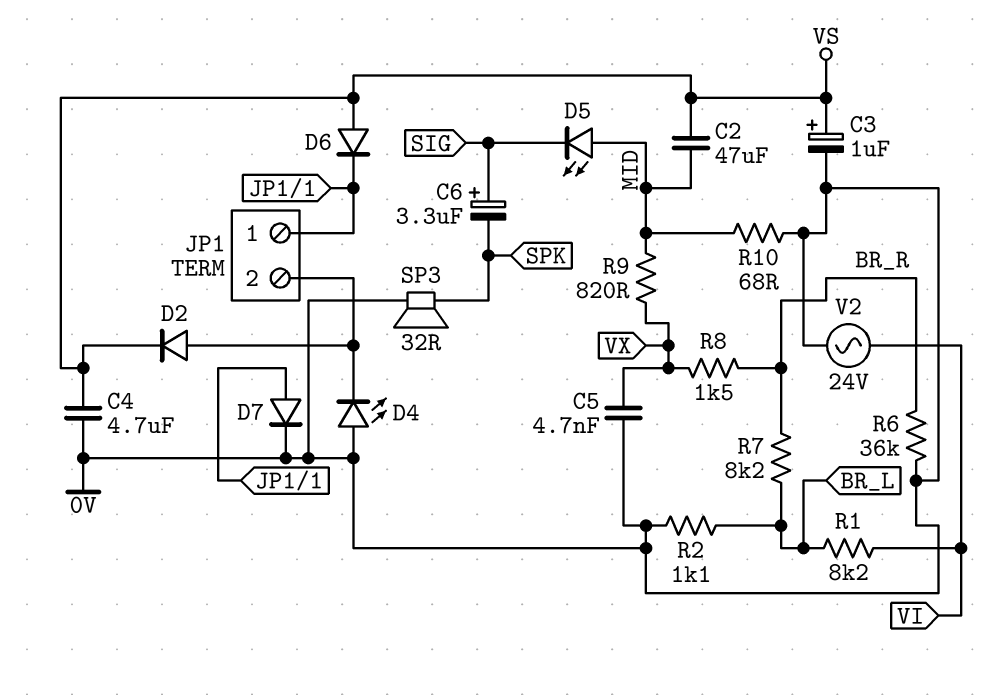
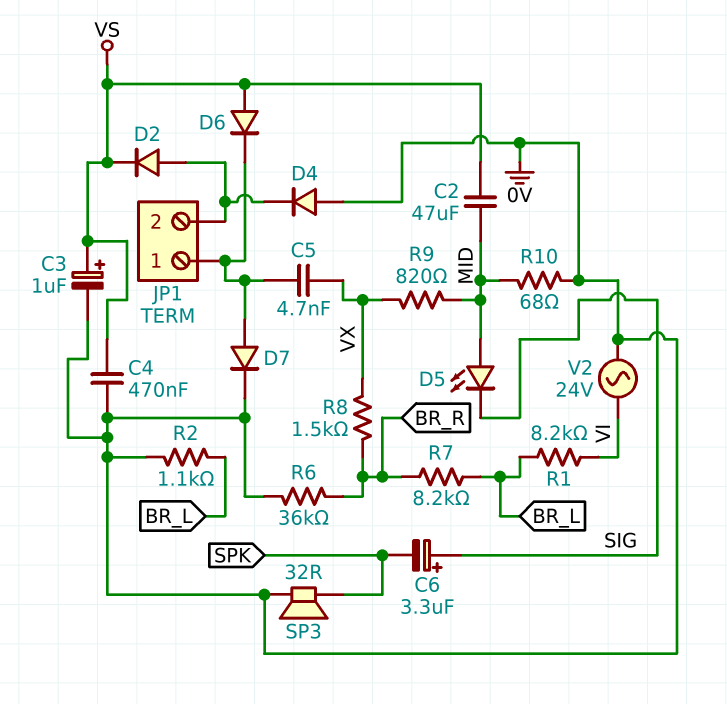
C4: 4.7uF (0V, VS) -> 470nF (0V, VS)
C5: 4.7nF (0V, VX) -> 4.7nF (JP1/1, VX)
D4: LED (A 0V, K JP1/2) -> diode (A 0V, K JP1/2)

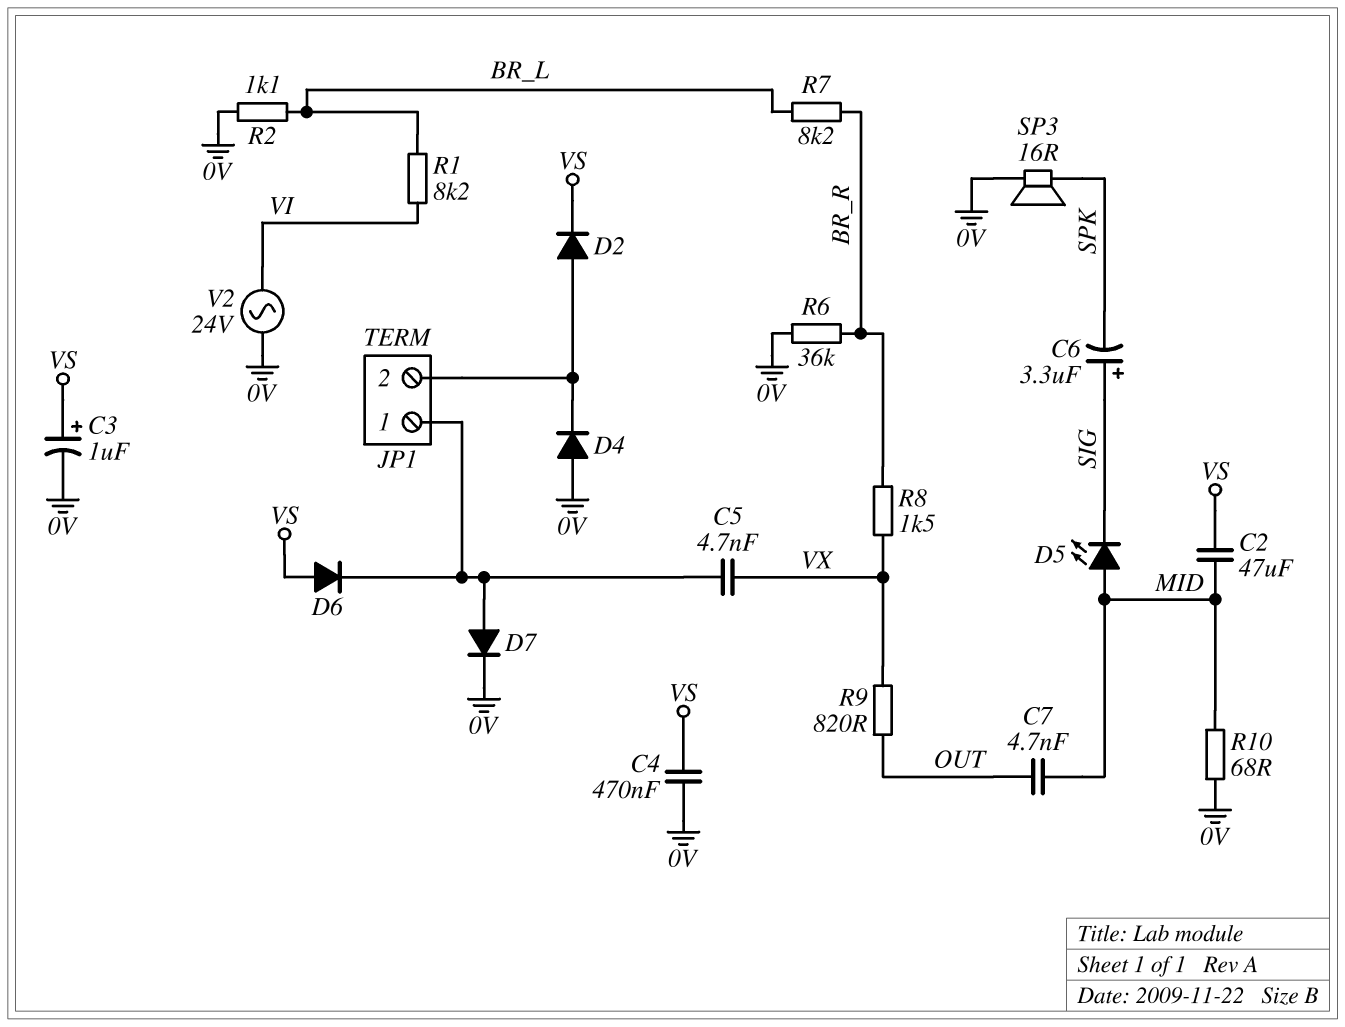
C7: none -> 4.7nF (MID, OUT)
R9: 820 (MID, VX) -> 820 (OUT, VX)
SP3: speaker 32R (0V, SPK) -> speaker 16R (0V, SPK)

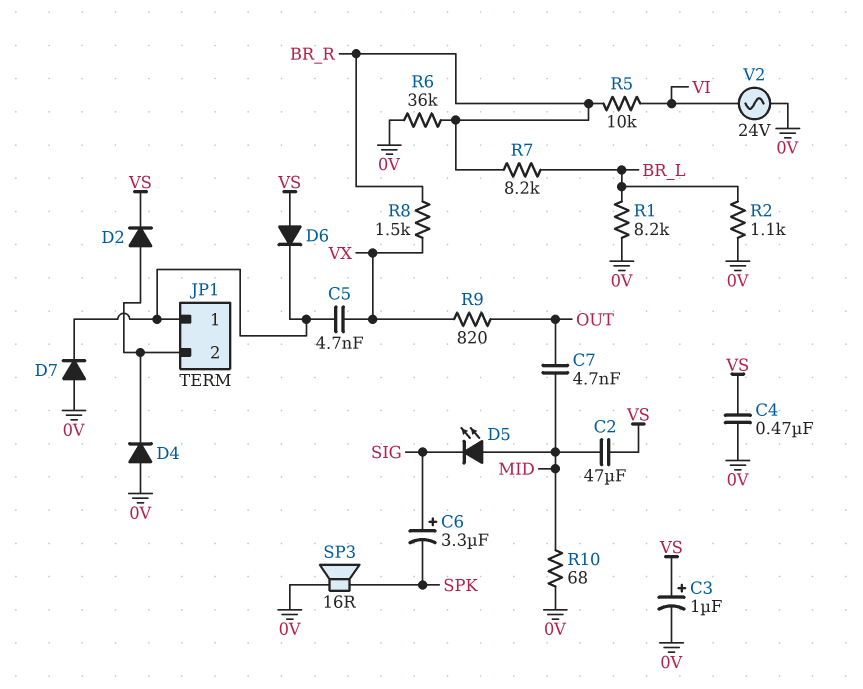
D7: diode (A JP1/1, K 0V) -> diode (A 0V, K JP1/1)
R1: 8.2k (BR_L, VI) -> 8.2k (0V, BR_L)
R5: none -> 10k (BR_R, VI)

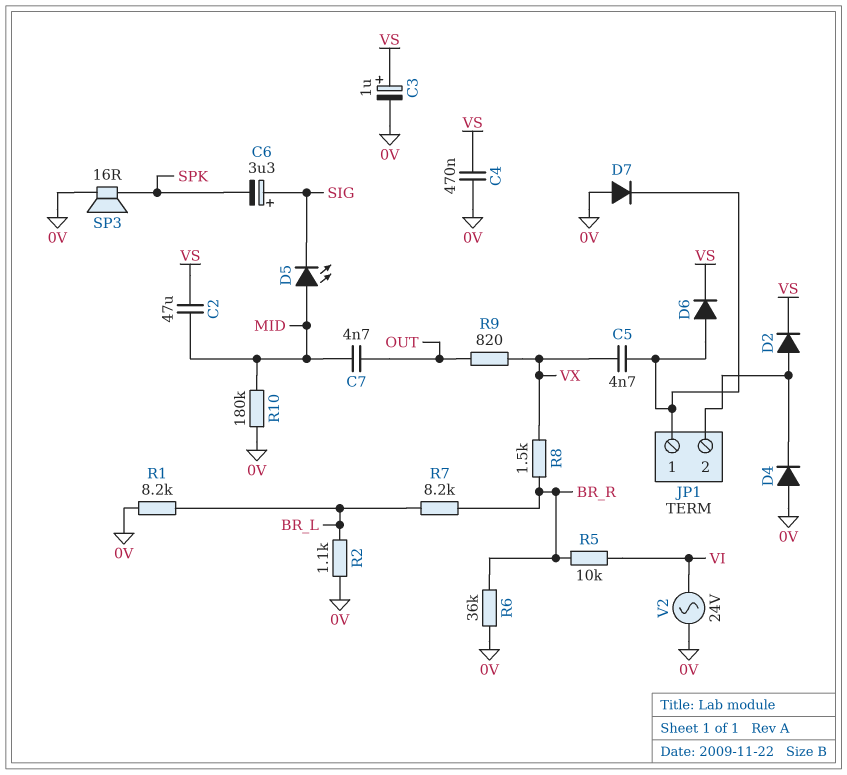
D6: diode (A VS, K JP1/1) -> diode (A JP1/1, K VS)
R10: 68 (0V, MID) -> 180k (0V, MID)

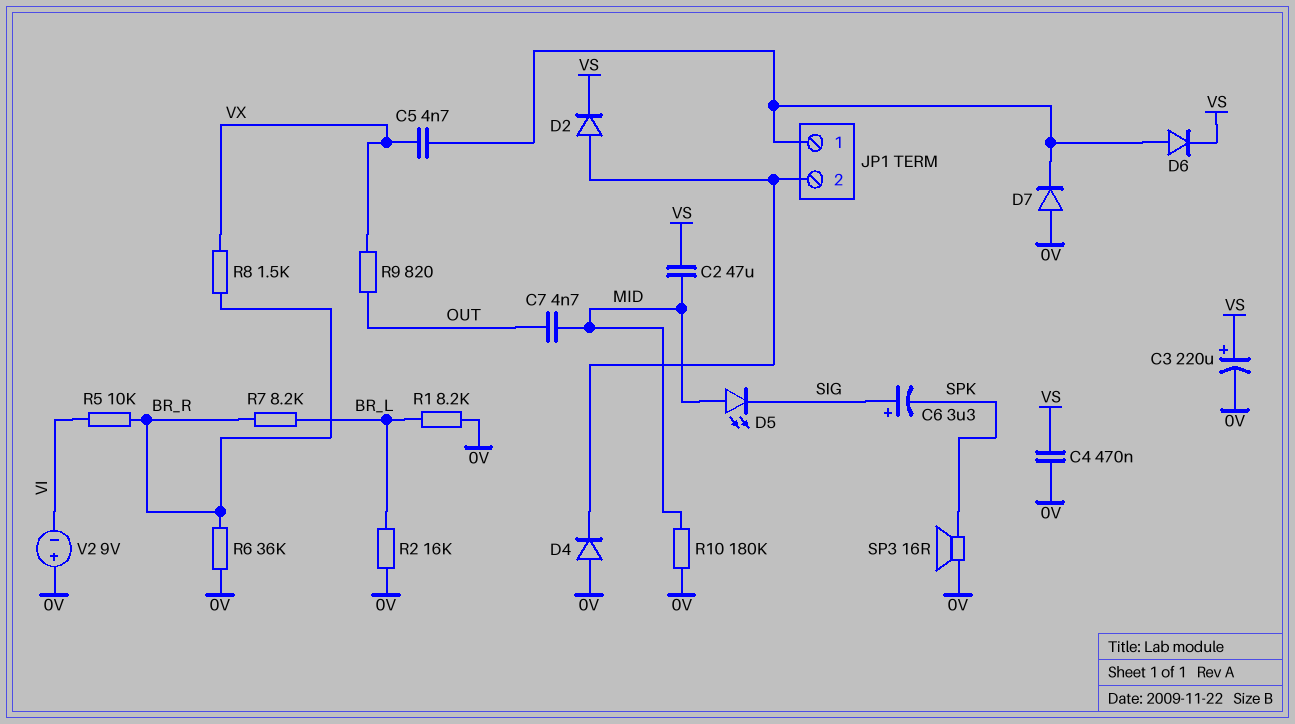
C3: 1uF (plus VS, minus 0V) -> 220uF (plus VS, minus 0V)
R2: 1.1k (0V, BR_L) -> 16k (0V, BR_L)
V2: AC 24V (0V, VI) -> 9V (plus 0V, minus VI)

